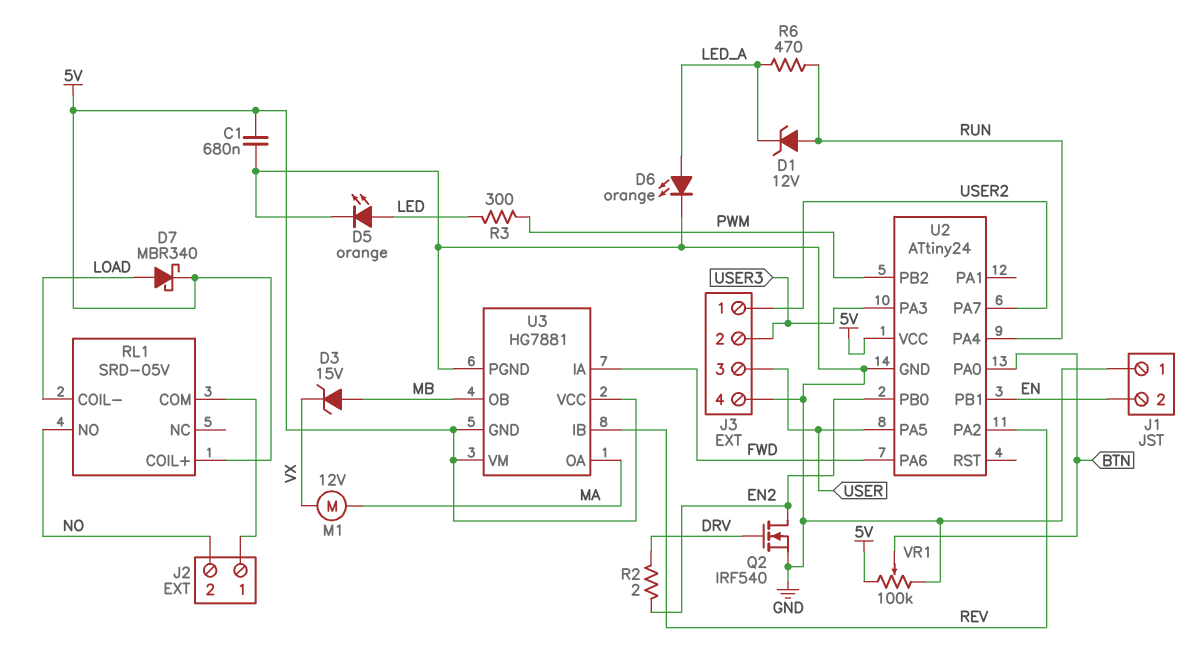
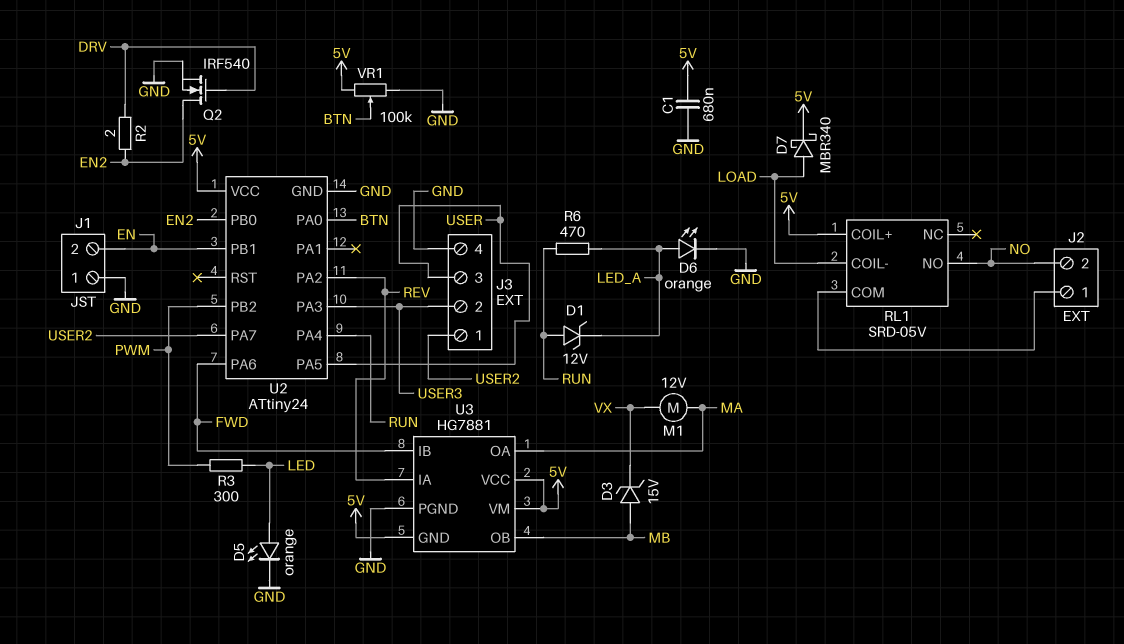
U3 pin IA: FWD -> REV
U3 pin IB: REV -> FWD

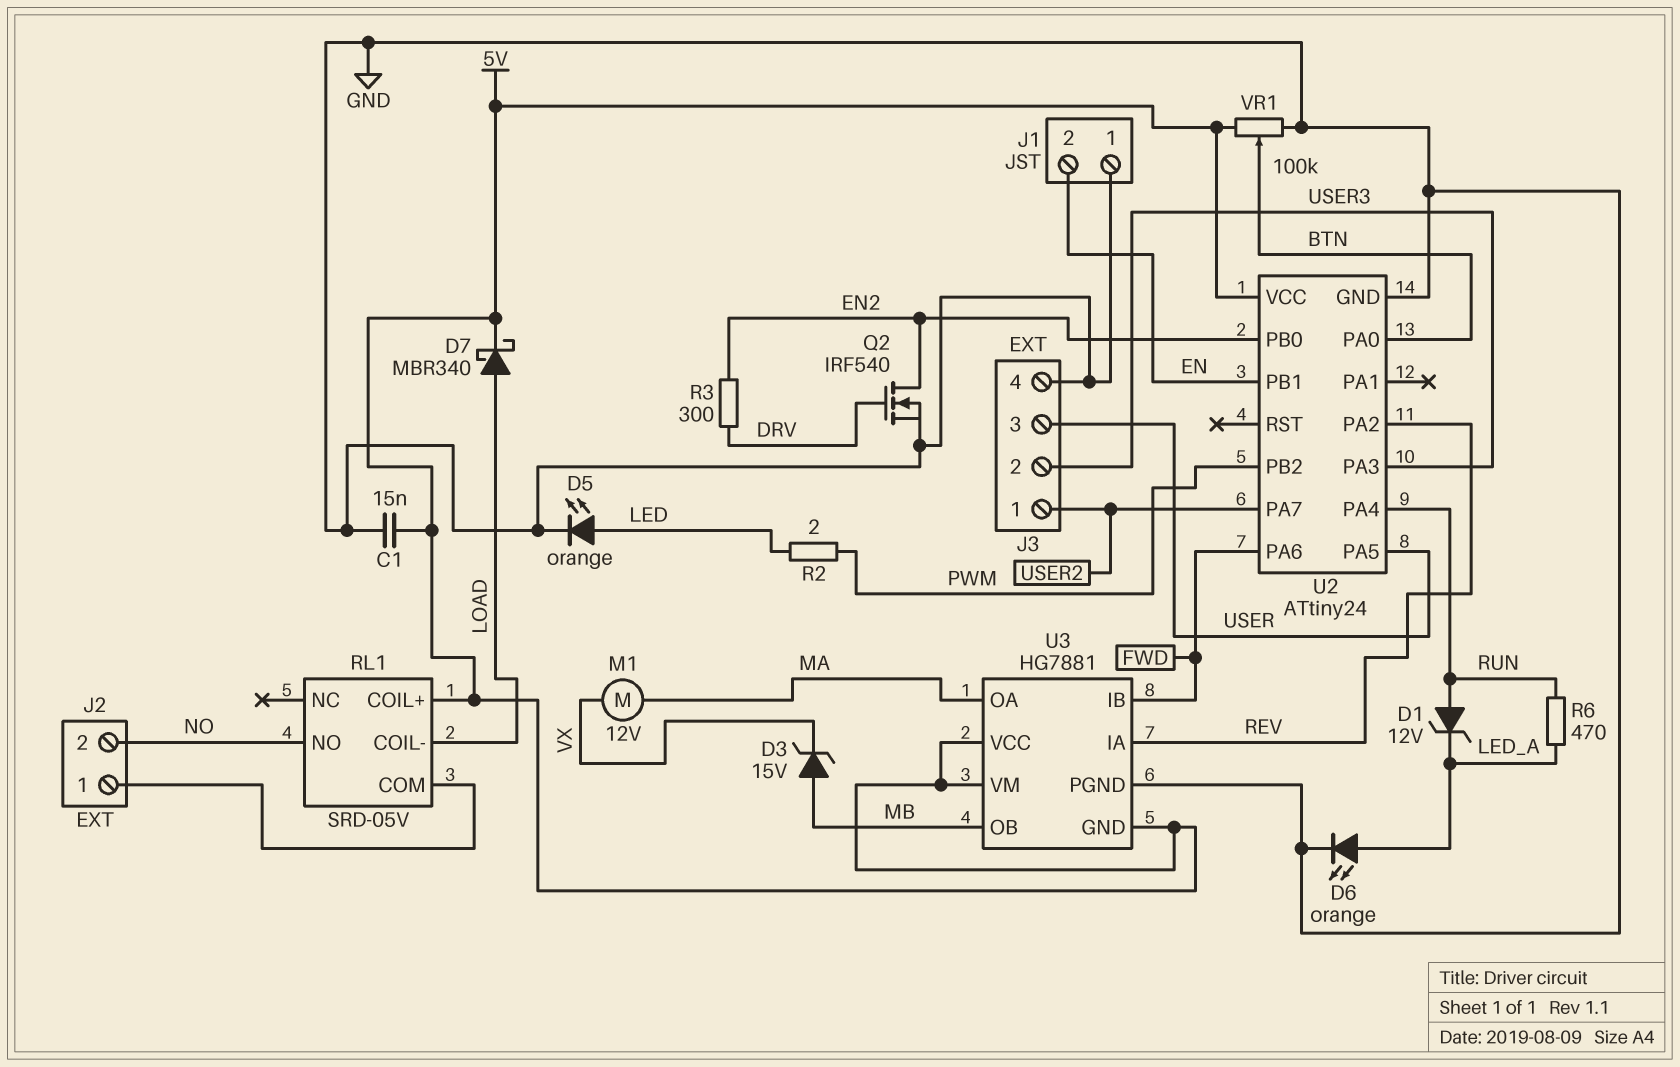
C1: 680nF (5V, GND) -> 15nF (5V, GND)
R2: 2 (DRV, EN2) -> 2 (LED, PWM)
R3: 300 (LED, PWM) -> 300 (DRV, EN2)

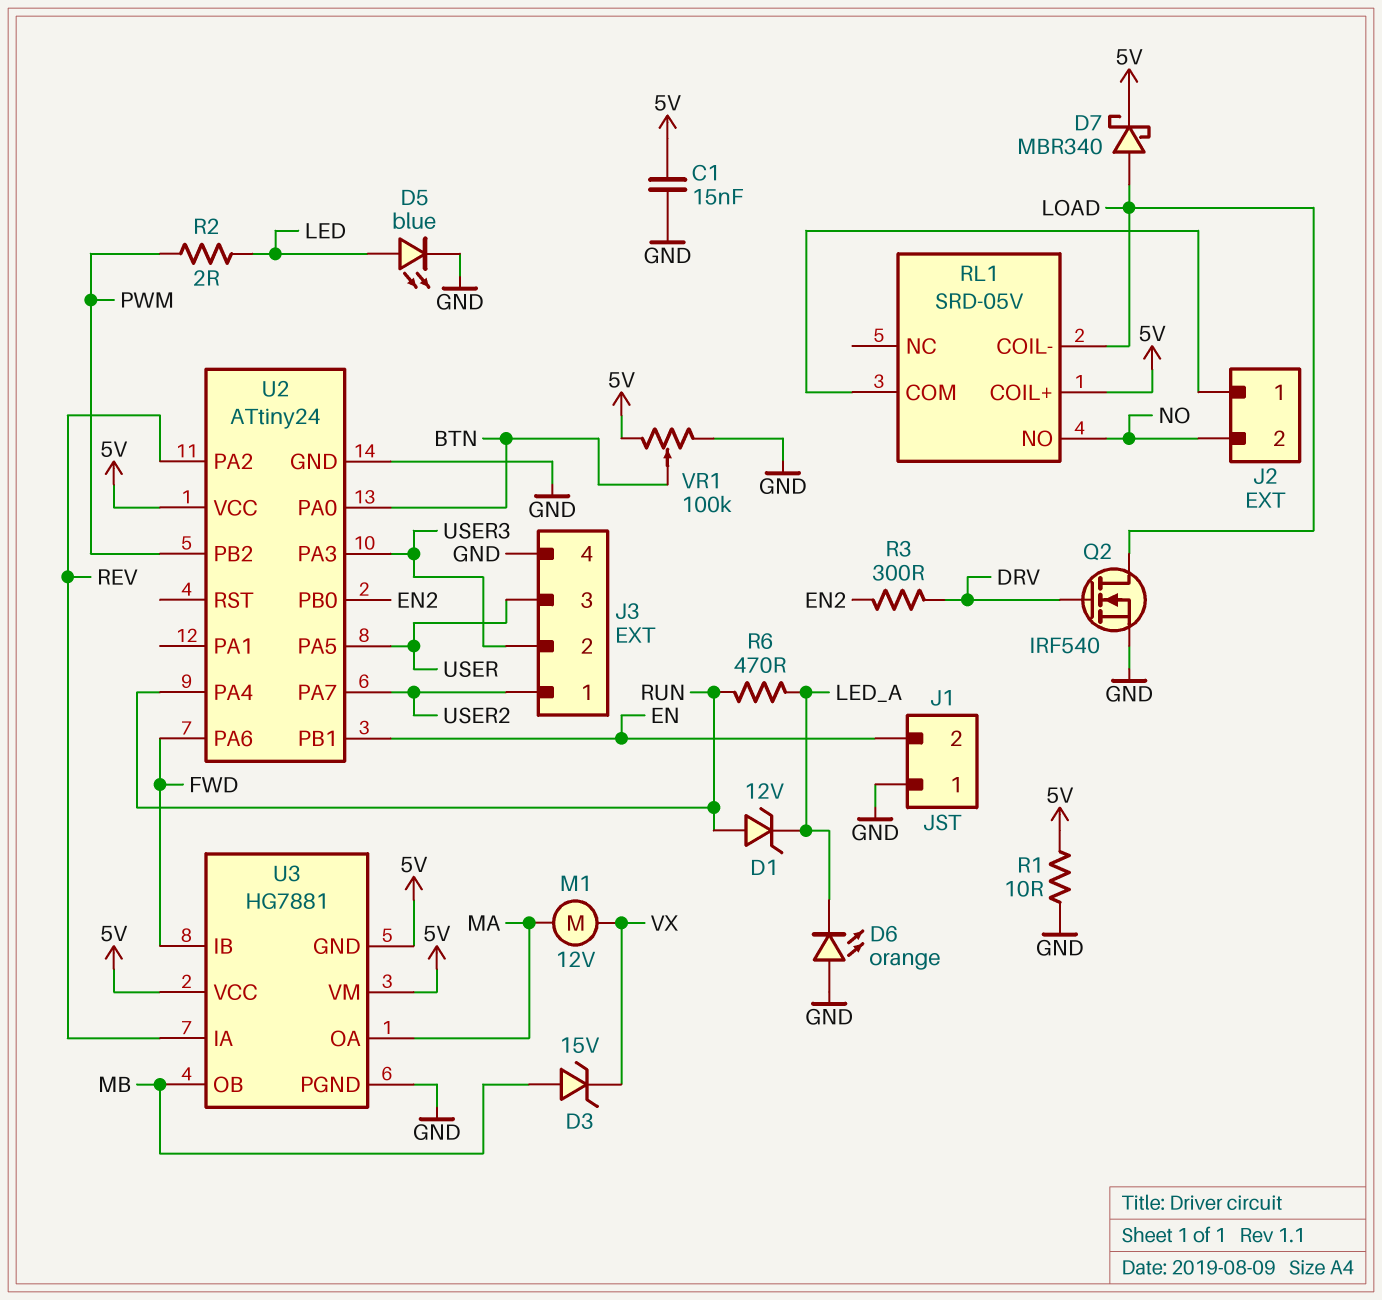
D5: LED orange (A LED, K GND) -> LED blue (A LED, K GND)
D6: LED orange (A LED_A, K GND) -> LED orange (A GND, K LED_A)
Q2: NMOS IRF540 (G DRV, D EN2, S GND) -> NMOS IRF540 (G DRV, D LOAD, S GND)
R1: none -> 10 (5V, GND)

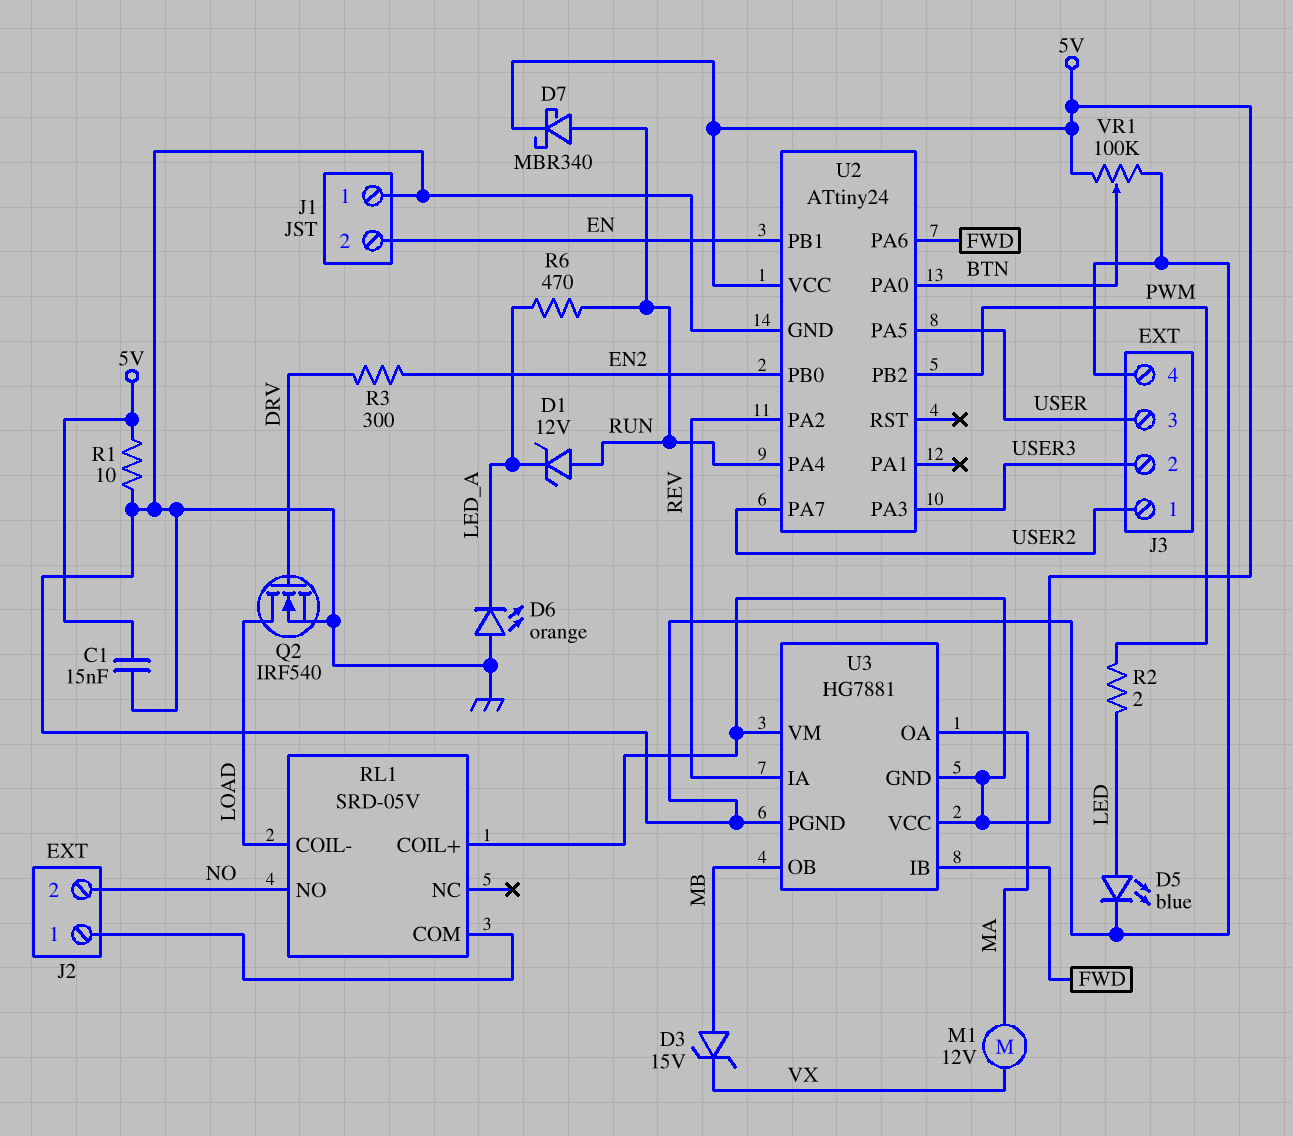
D7: schottky MBR340 (A LOAD, K 5V) -> schottky MBR340 (A RUN, K 5V)

